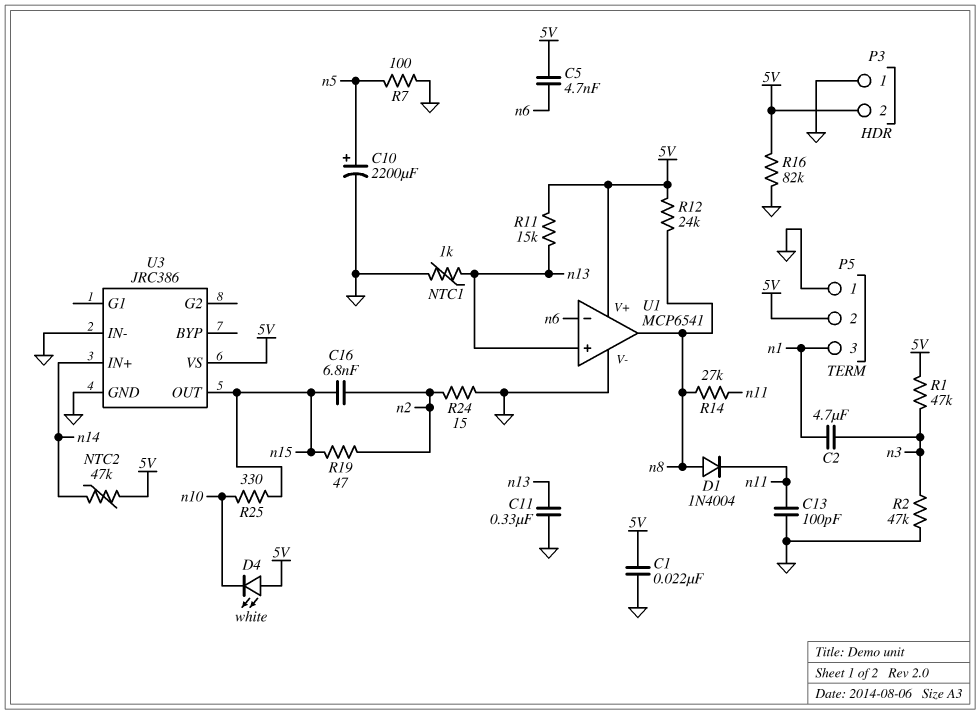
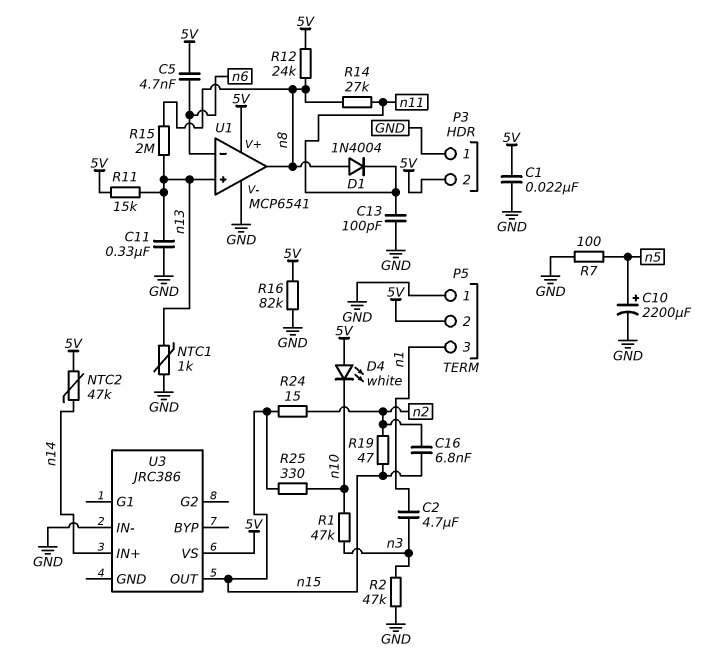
R1: 47k (5V, n3) -> 47k (n3, n10)
R15: none -> 2M (n8, n13)
R24: 15 (GND, n2) -> 15 (n2, n15)
U3 pin GND: GND -> none

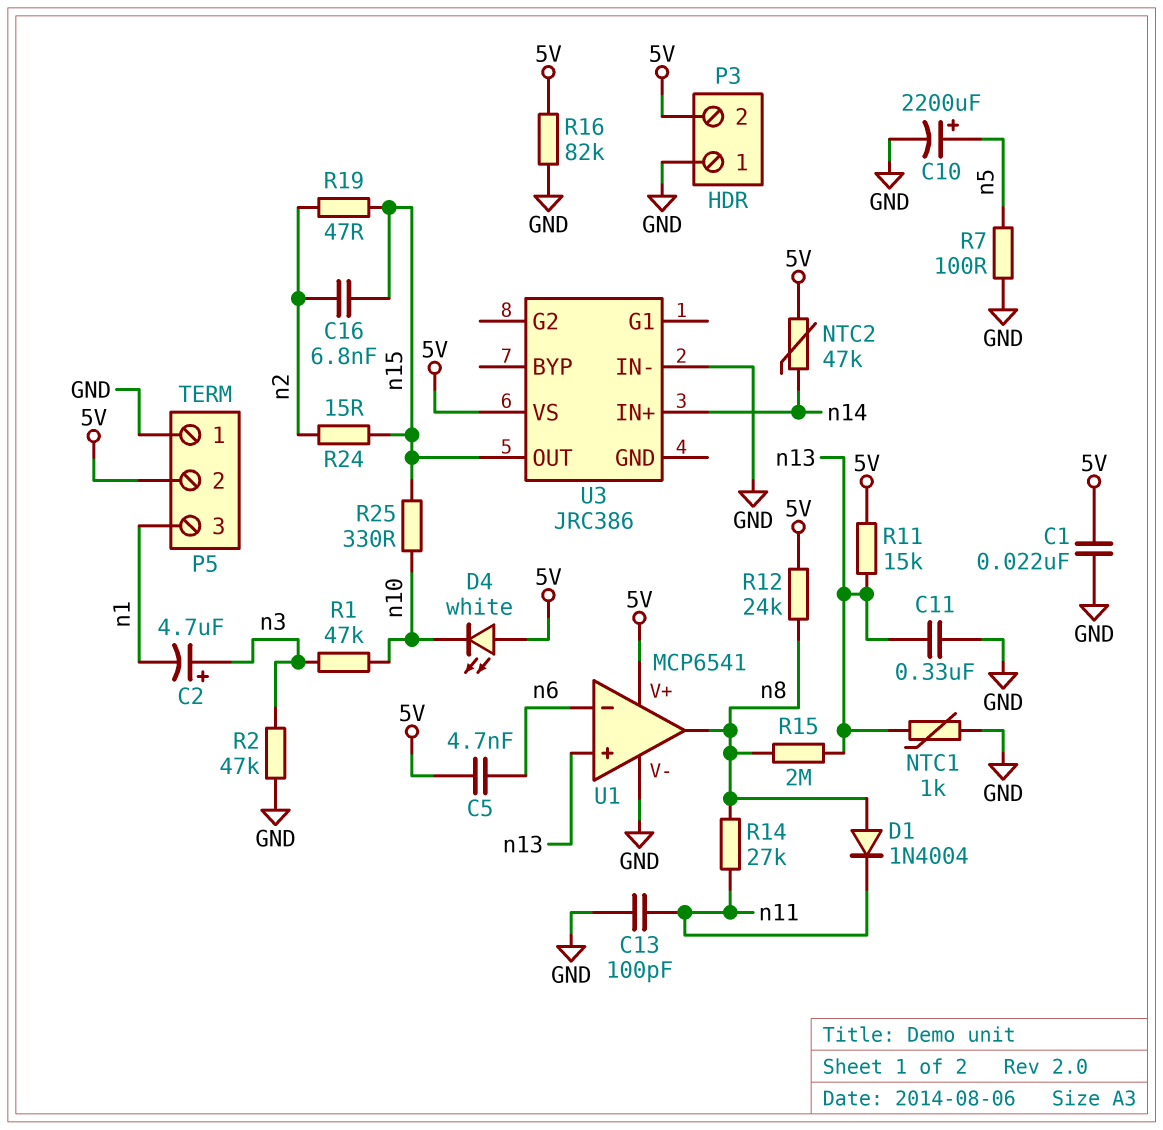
C2: 4.7uF (n1, n3) -> 4.7uF (plus n3, minus n1)

